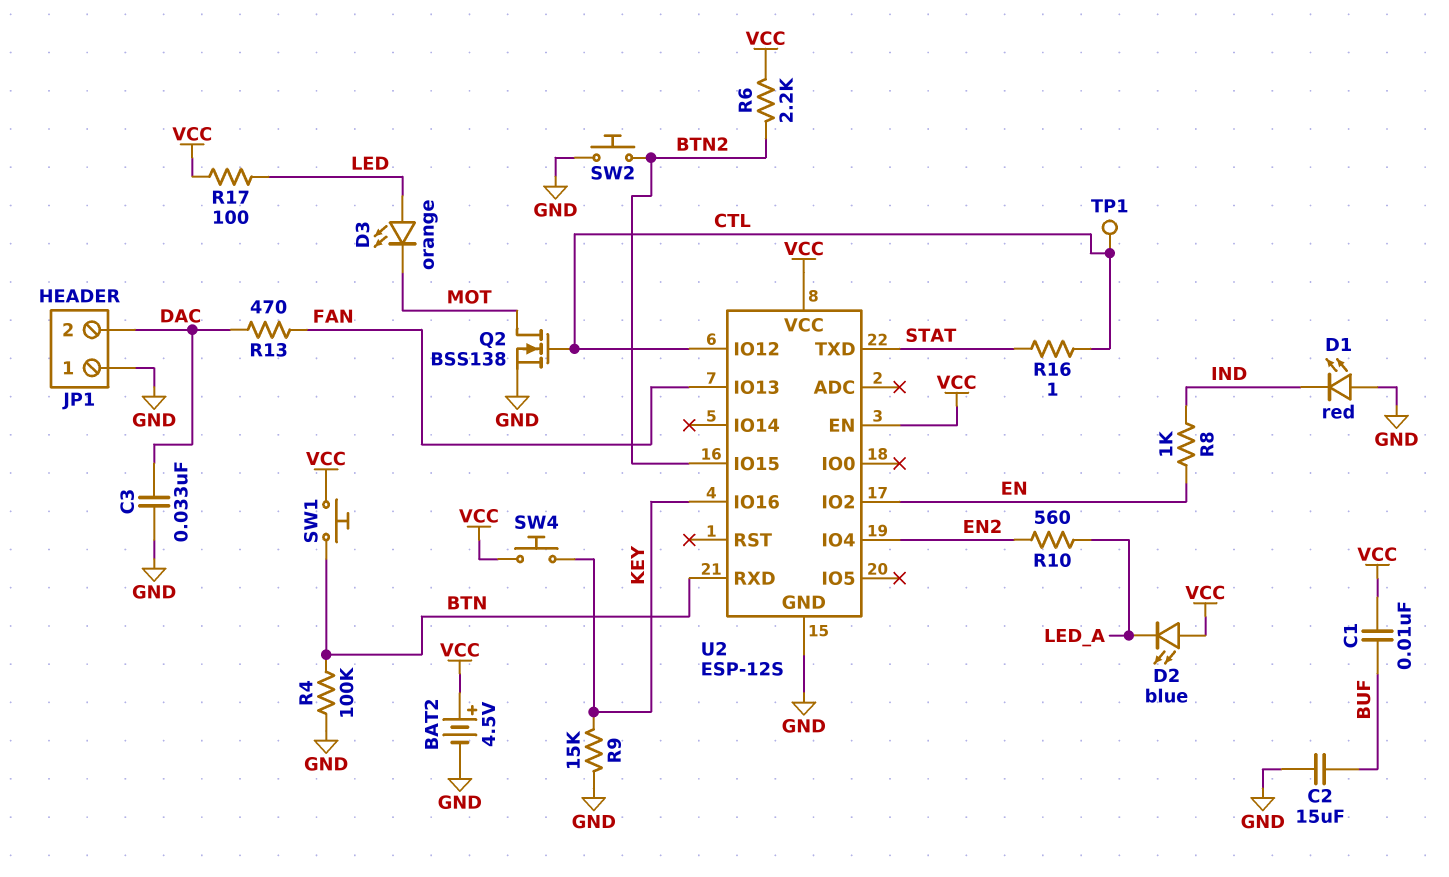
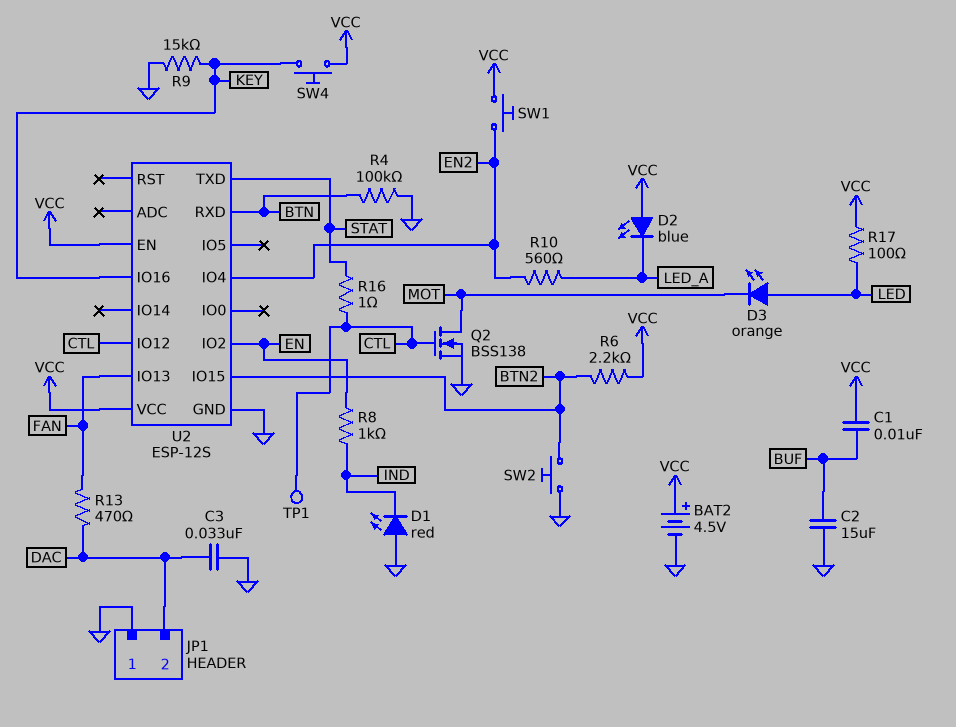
SW1: button (BTN, VCC) -> button (EN2, VCC)

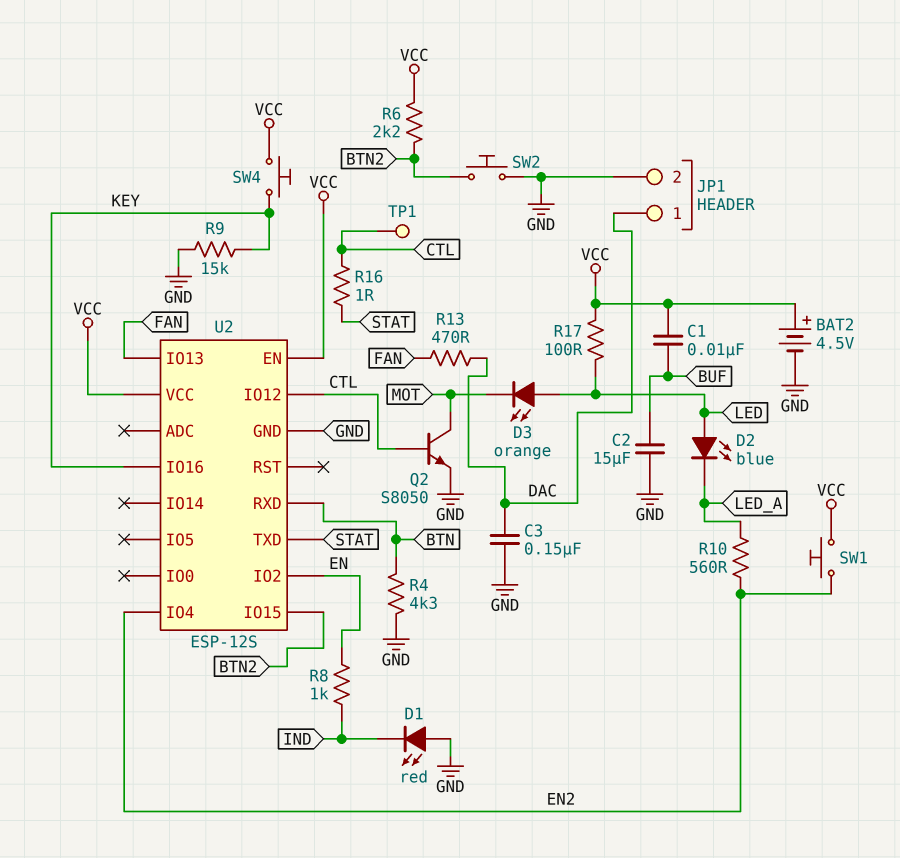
C3: 33nF (DAC, GND) -> 150nF (DAC, GND)
D2: LED blue (A VCC, K LED_A) -> LED blue (A LED, K LED_A)
JP1 pin 1: GND -> DAC
JP1 pin 2: DAC -> GND
Q2: NMOS BSS138 (G CTL, D MOT, S GND) -> NPN S8050 (B CTL, C MOT, E GND)
R4: 100k (BTN, GND) -> 4.3k (BTN, GND)

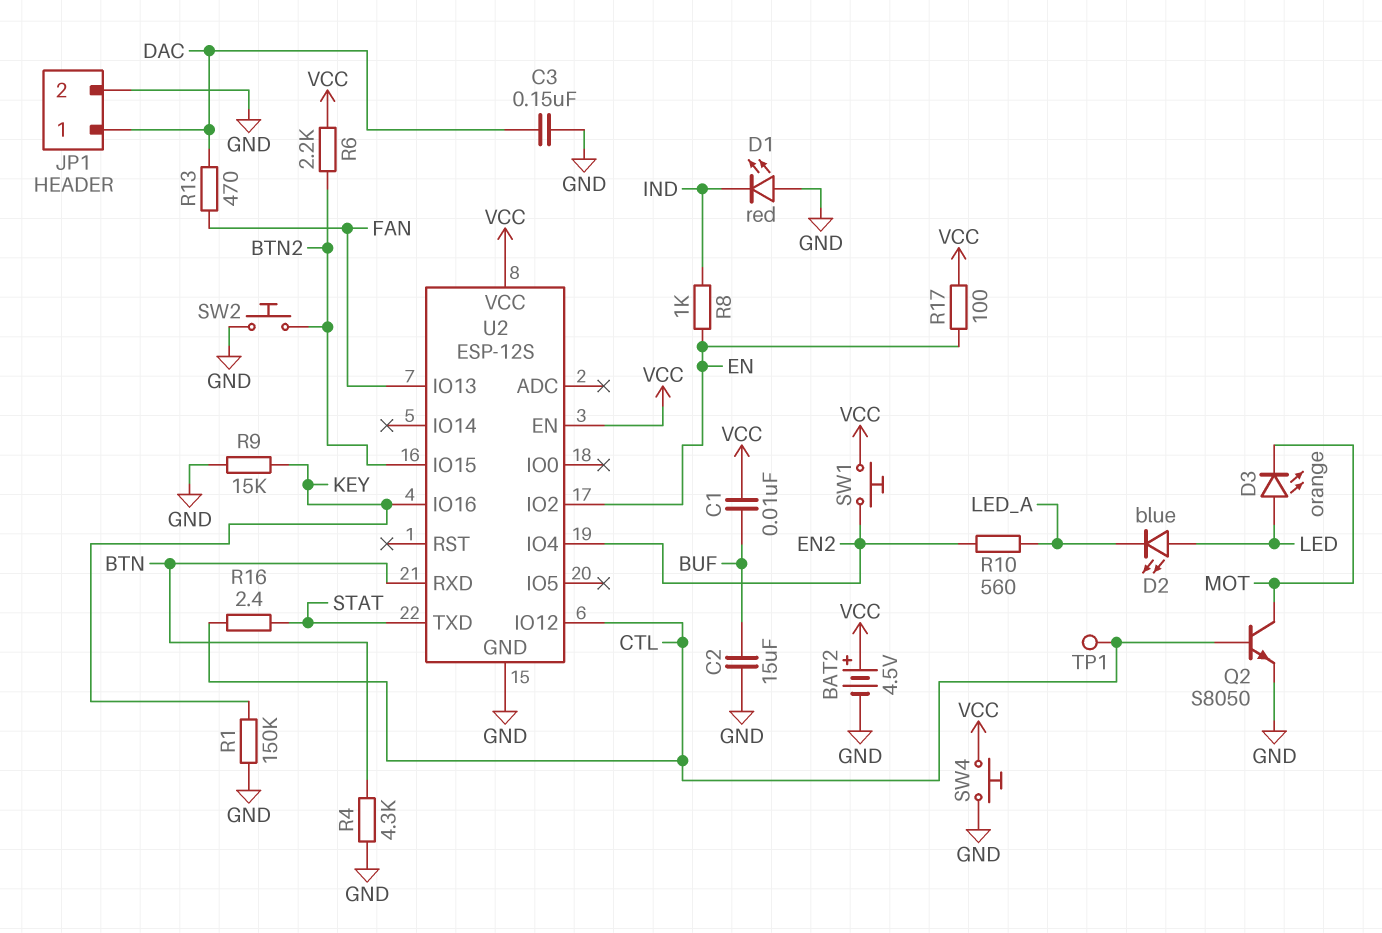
R1: none -> 150k (GND, KEY)
R16: 1 (CTL, STAT) -> 2.4 (CTL, STAT)
R17: 100 (LED, VCC) -> 100 (EN, VCC)
SW4: button (KEY, VCC) -> button (GND, VCC)

